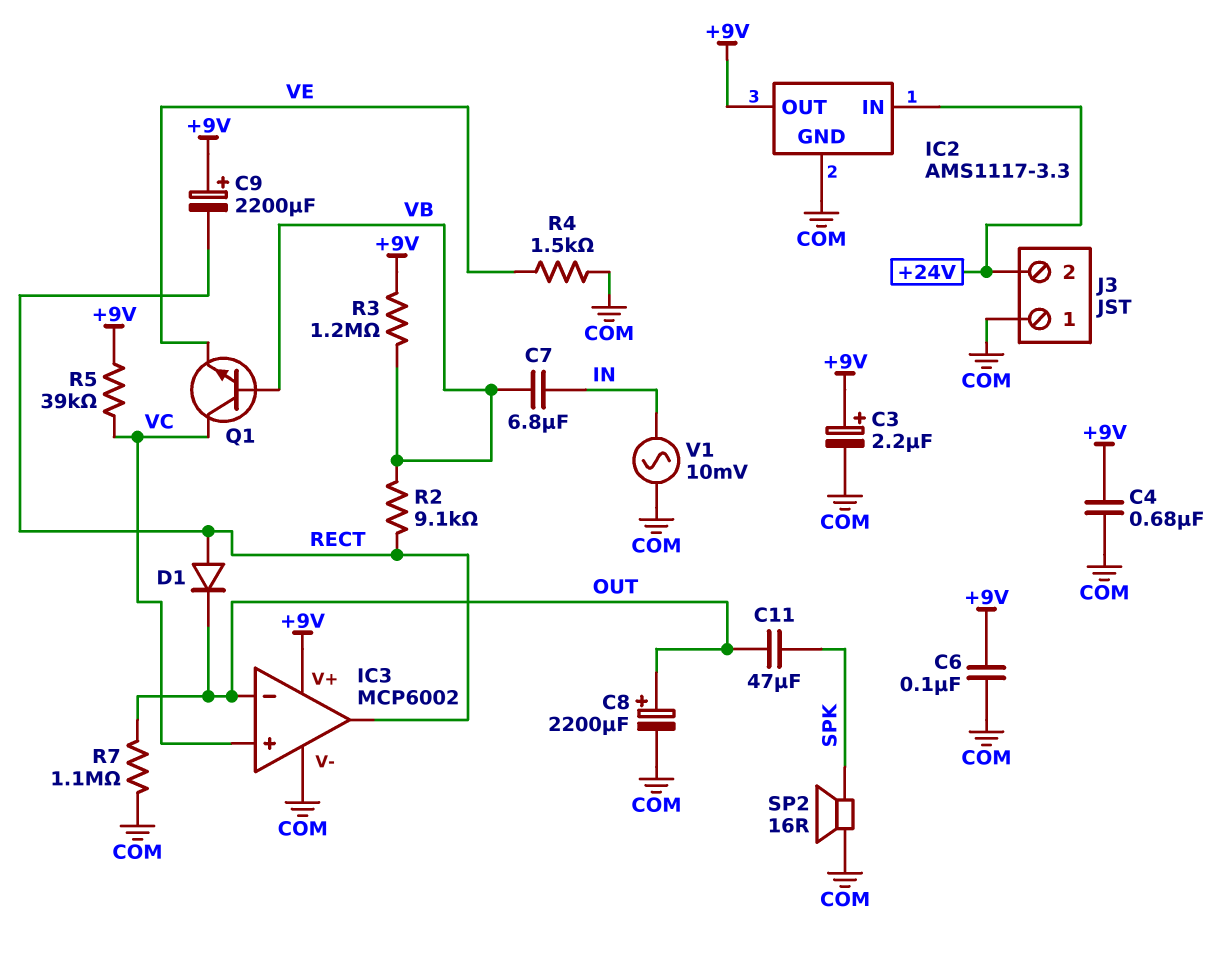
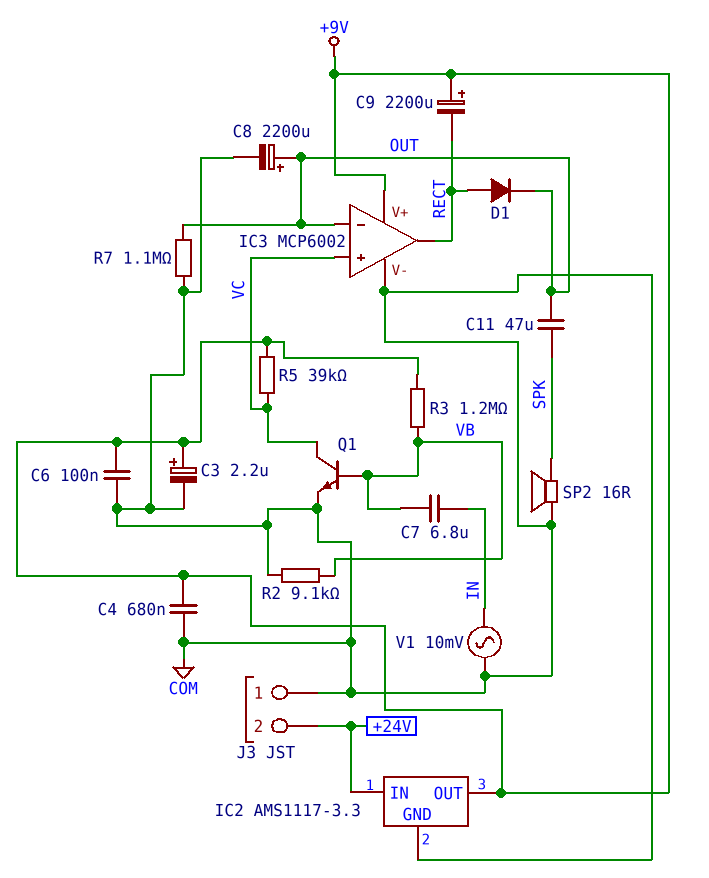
Q1: NPN (B VB, C VC, E VE) -> NPN (B VB, C VC, E COM)
R2: 9.1k (RECT, VB) -> 9.1k (COM, VB)
R4: 1.5k (COM, VE) -> none

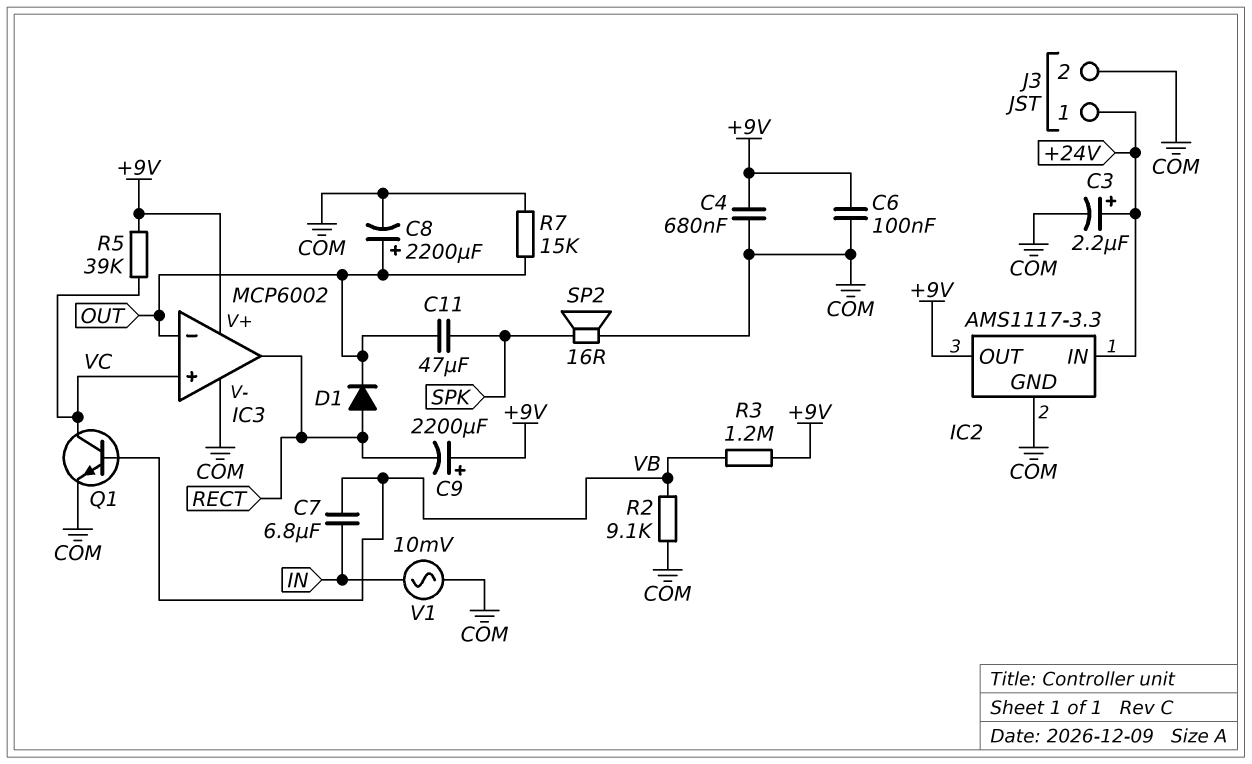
C3: 2.2uF (plus +9V, minus COM) -> 2.2uF (plus +24V, minus COM)
J3 pin 1: COM -> +24V
J3 pin 2: +24V -> COM
R7: 1.1M (COM, OUT) -> 15k (COM, OUT)

